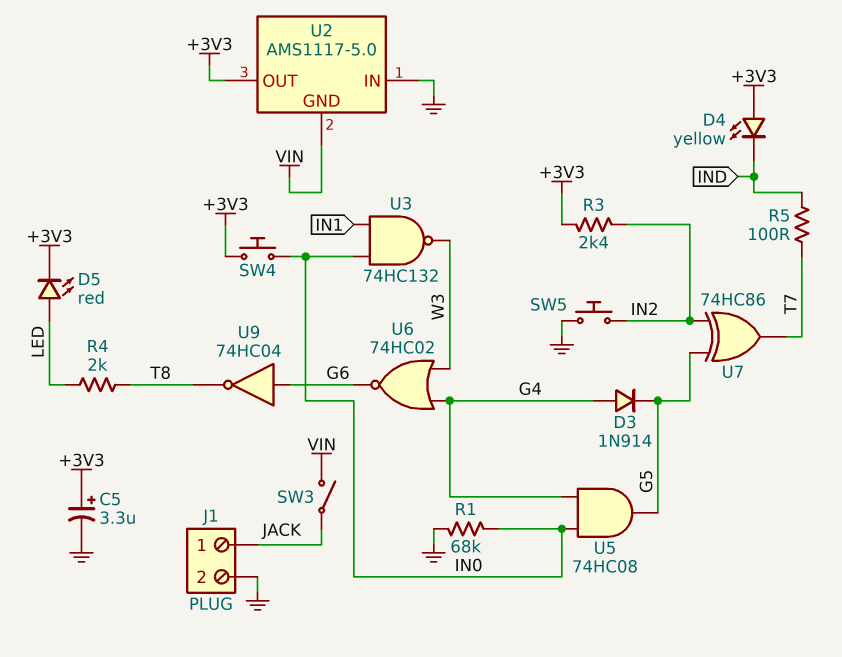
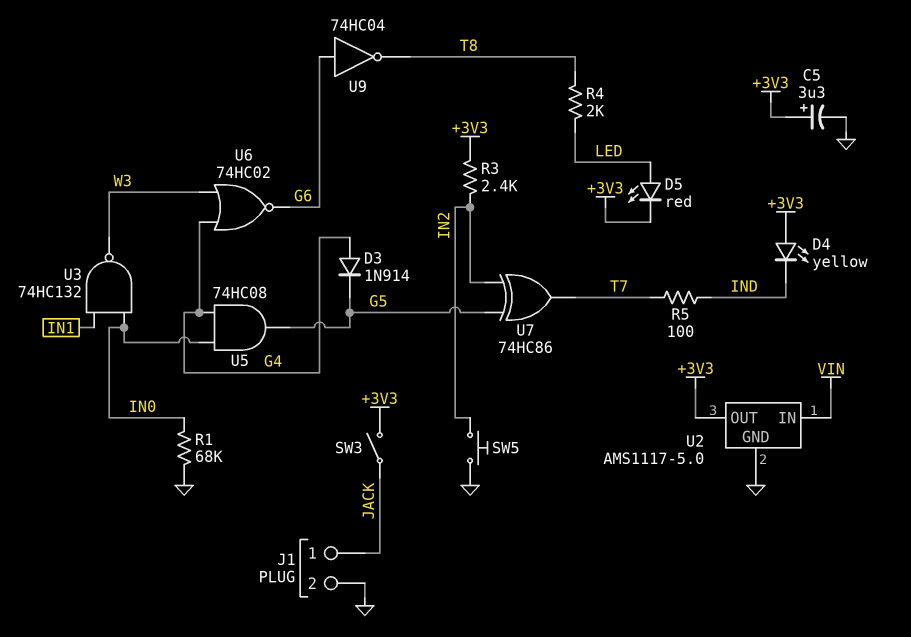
SW3: switch (JACK, VIN) -> switch (+3V3, JACK)
SW4: button (+3V3, IN0) -> none
U2 pin GND: VIN -> GND
U2 pin IN: GND -> VIN

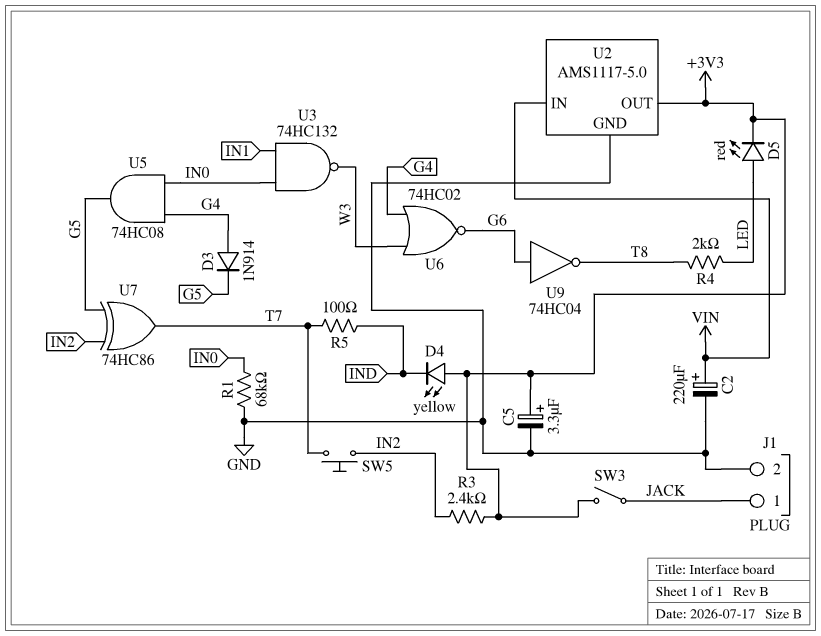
C2: none -> 220uF (plus VIN, minus GND)
SW5: button (GND, IN2) -> button (IN2, T7)

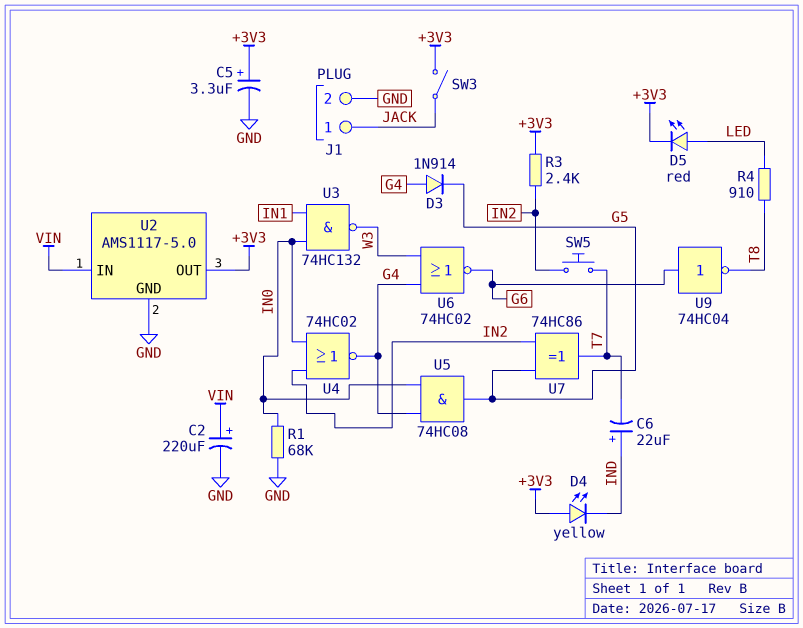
C6: none -> 22uF (plus IND, minus T7)
R4: 2k (LED, T8) -> 910 (LED, T8)
R5: 100 (IND, T7) -> none
U4: none -> NOR 74HC02 (in IN0, in IN2, out G4)

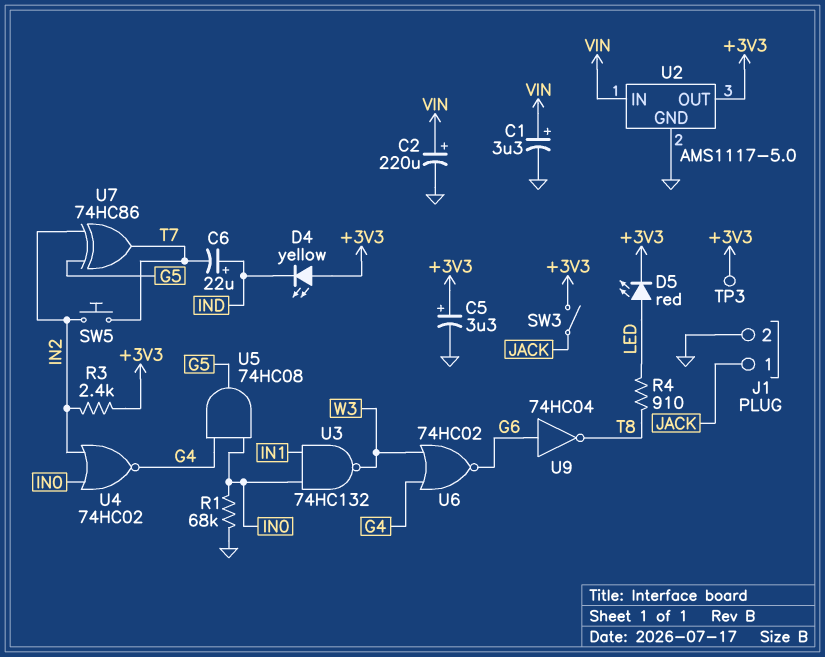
C1: none -> 3.3uF (plus VIN, minus GND)
D3: diode 1N914 (A G4, K G5) -> none
TP3: none -> test point (+3V3)

